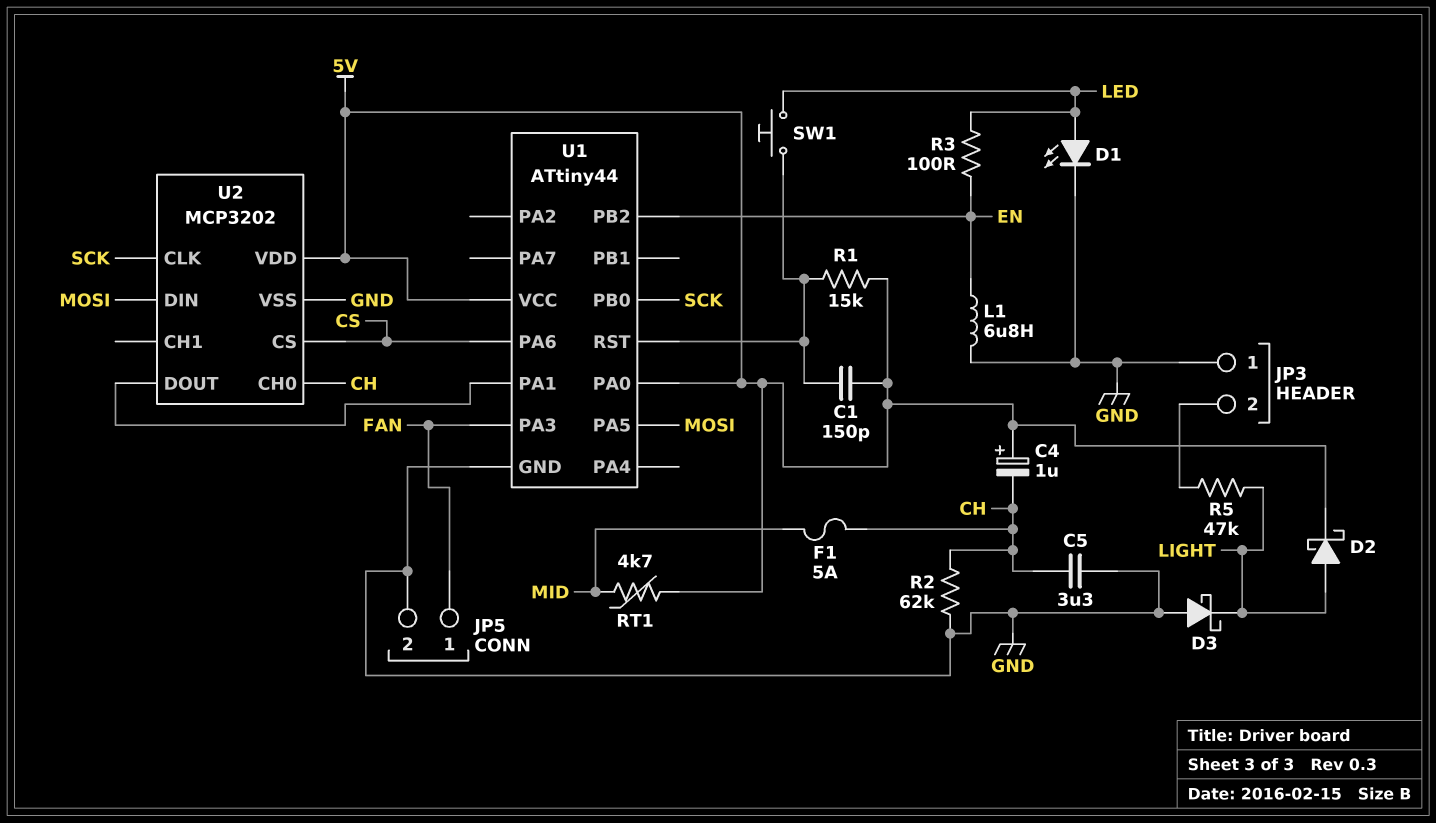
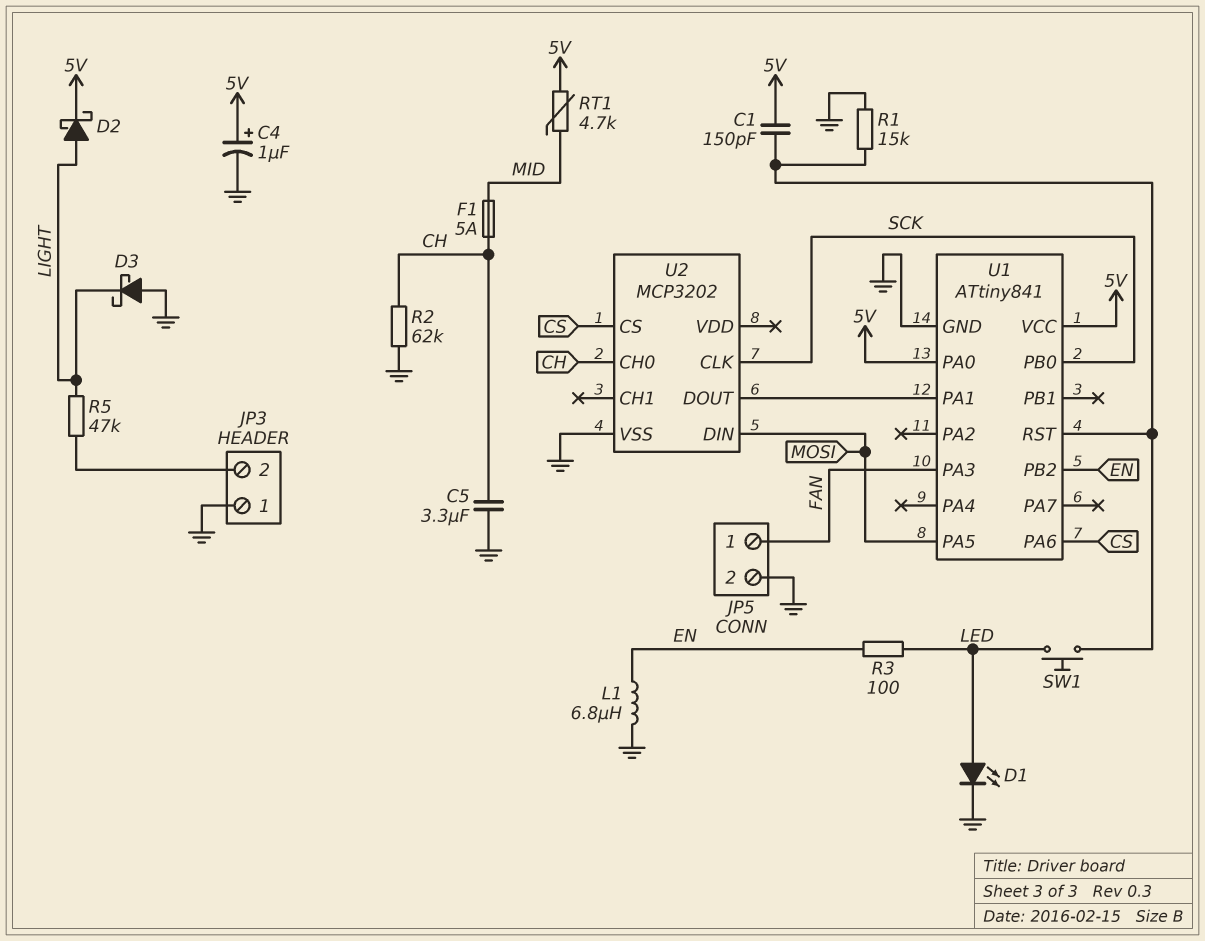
C4: 1uF (plus 5V, minus CH) -> 1uF (plus 5V, minus GND)
R1: 15k (5V, U1/RST) -> 15k (GND, U1/RST)
U1: ATtiny44 -> ATtiny841
U2 pin VDD: 5V -> none

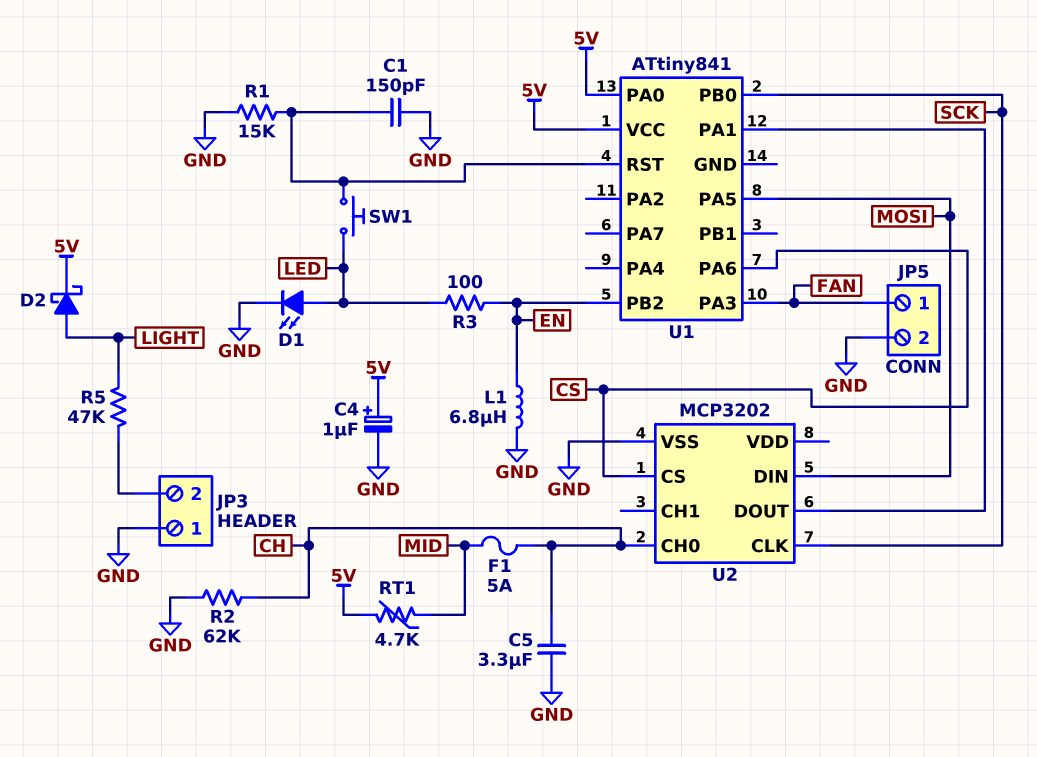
C1: 150pF (5V, U1/RST) -> 150pF (GND, U1/RST)
D3: schottky (A GND, K LIGHT) -> none
U1 pin GND: GND -> none

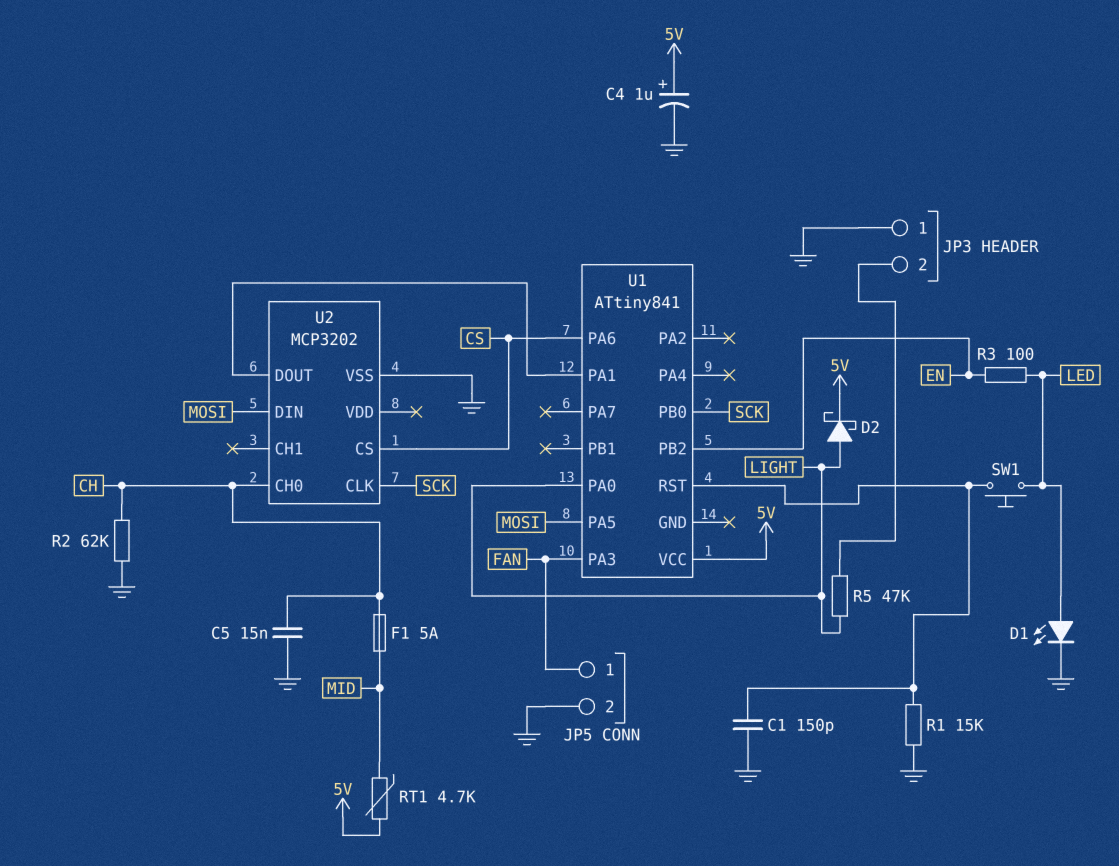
C5: 3.3uF (CH, GND) -> 15nF (CH, GND)
L1: 6.8uH (EN, GND) -> none
U1 pin PA0: 5V -> LIGHT

